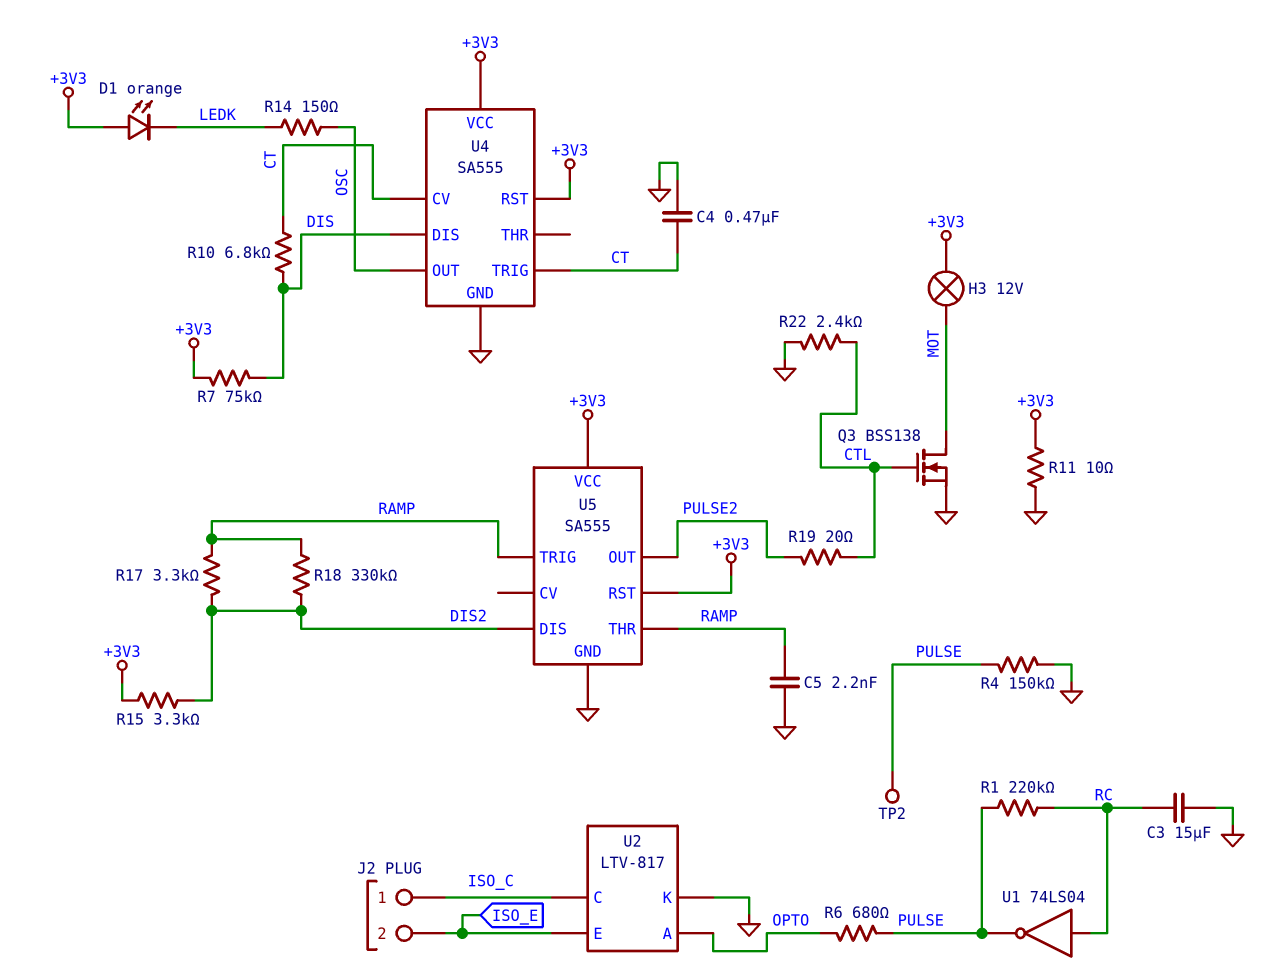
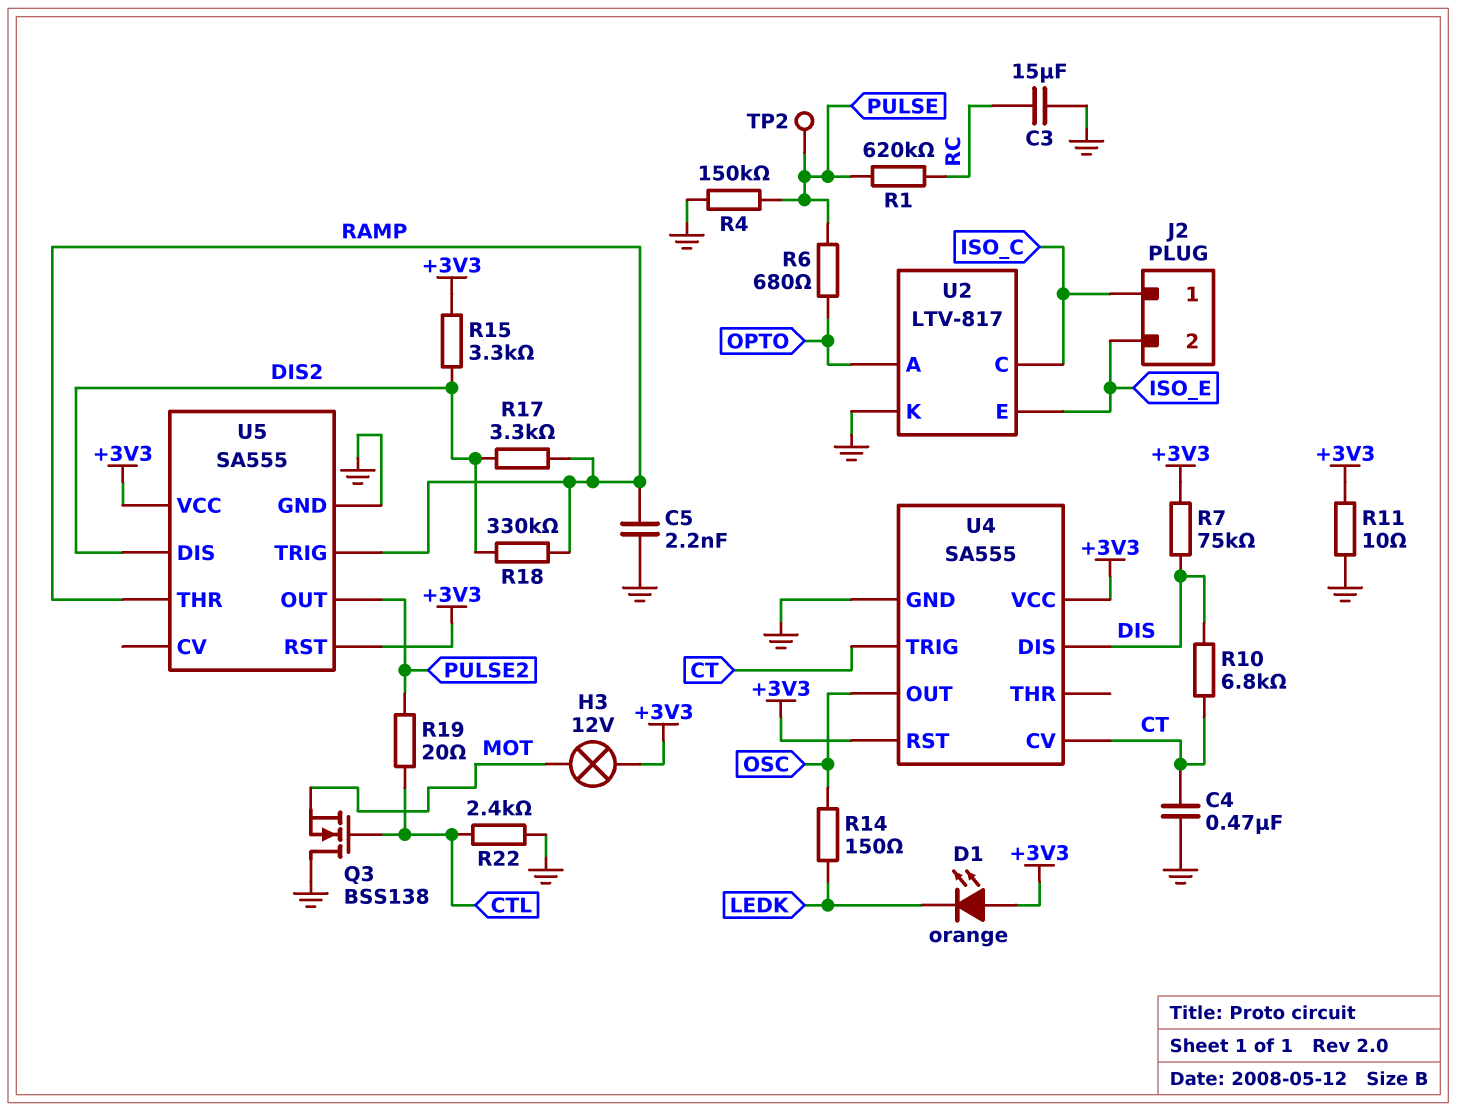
Q3: NMOS BSS138 (G CTL, D MOT, S GND) -> NMOS BSS138 (G CTL, D GND, S MOT)
R1: 220k (PULSE, RC) -> 620k (PULSE, RC)
U1: NOT 74LS04 (in RC, out PULSE) -> none

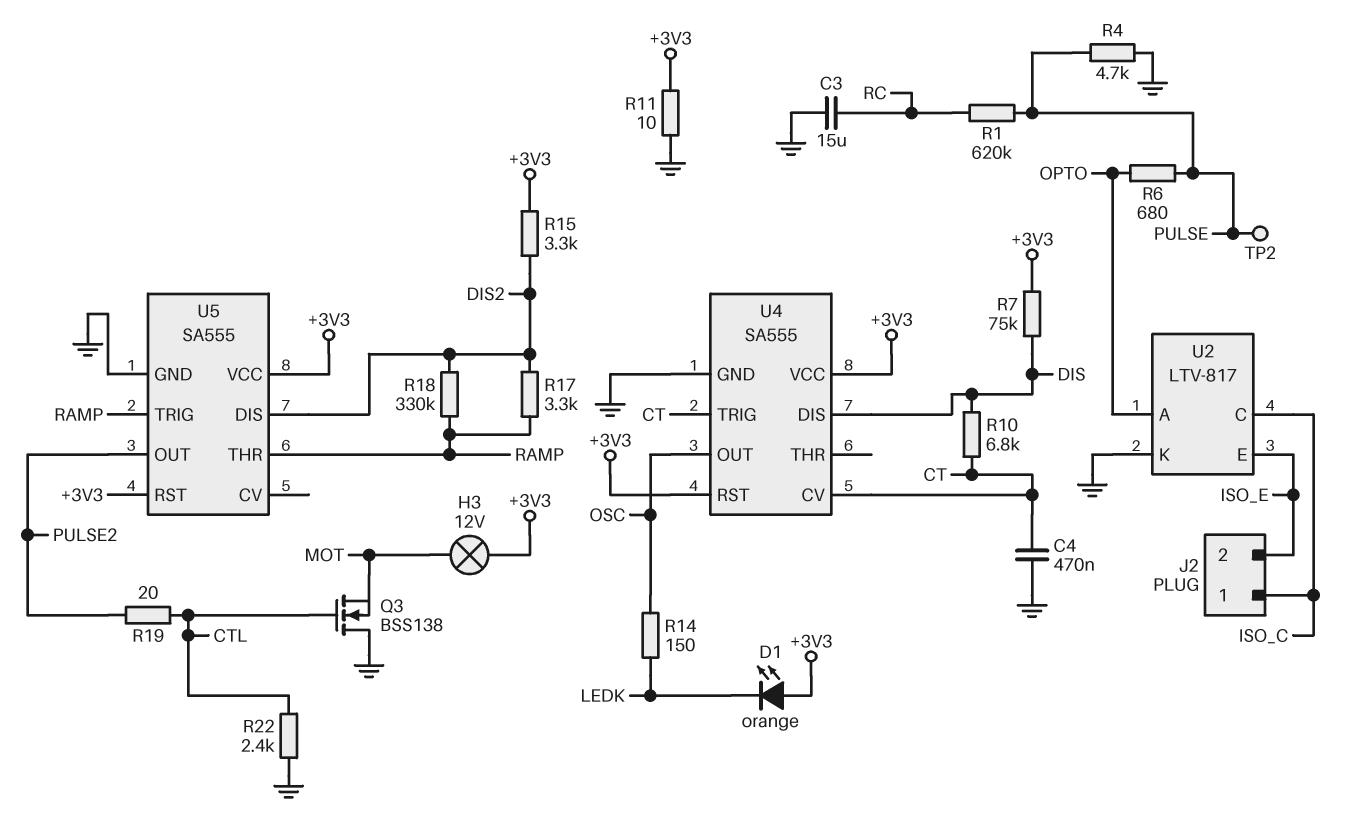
C5: 2.2nF (GND, RAMP) -> none
R4: 150k (GND, PULSE) -> 4.7k (GND, PULSE)

